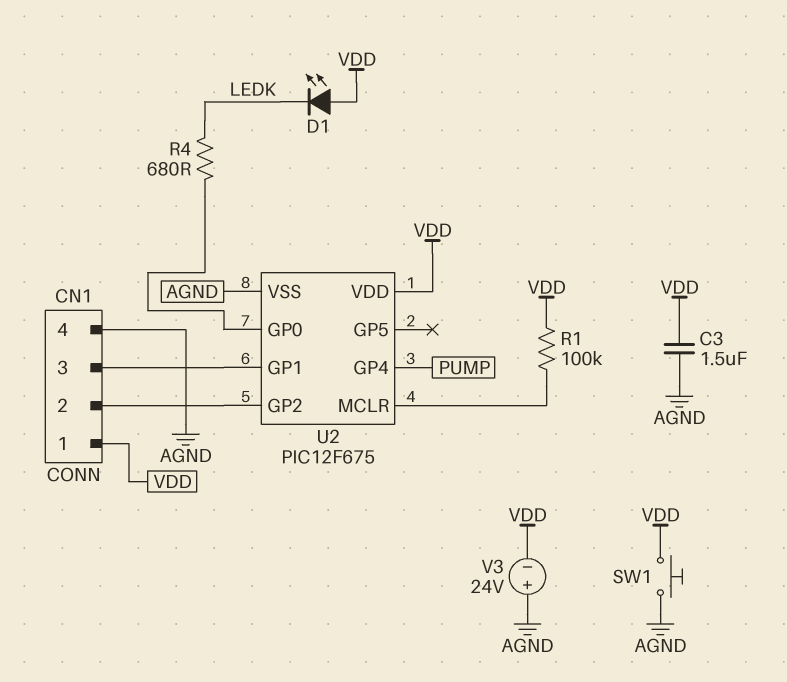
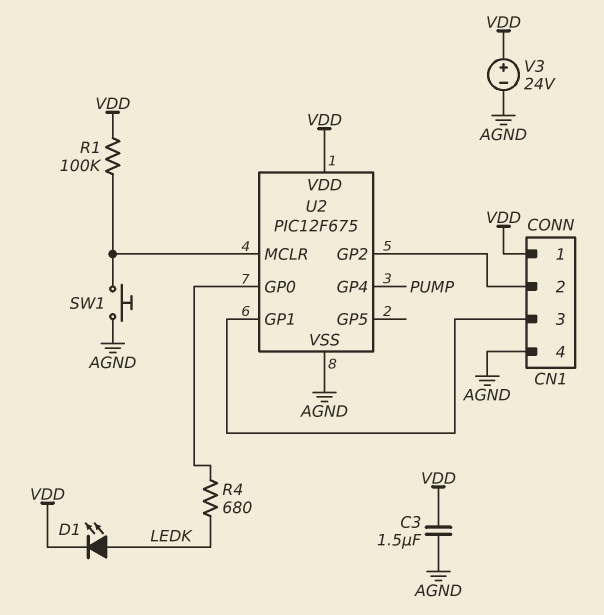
D1: LED (A VDD, K LEDK) -> LED (A LEDK, K VDD)
SW1: button (AGND, VDD) -> button (AGND, U2/MCLR)
V3: 24V (plus AGND, minus VDD) -> 24V (plus VDD, minus AGND)

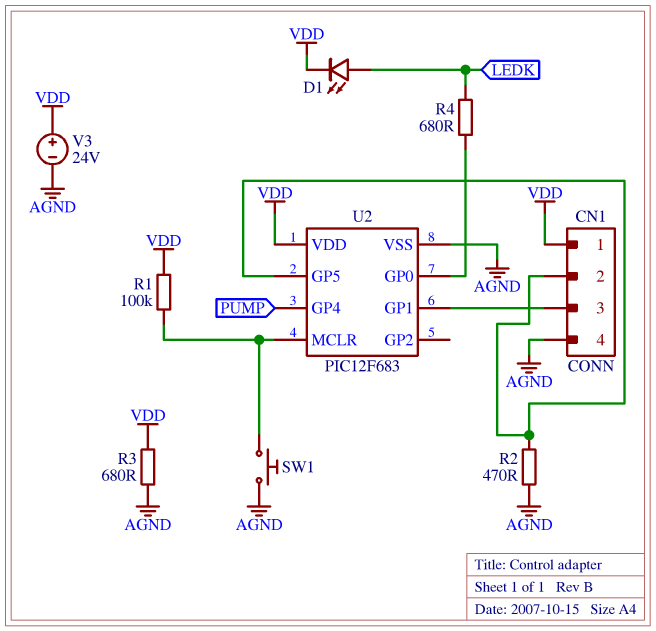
C3: 1.5uF (AGND, VDD) -> none
R2: none -> 470 (AGND, CN1/2)
R3: none -> 680 (AGND, VDD)
U2: PIC12F675 -> PIC12F683
U2 pin GP2: CN1/2 -> none
U2 pin GP5: none -> CN1/2

